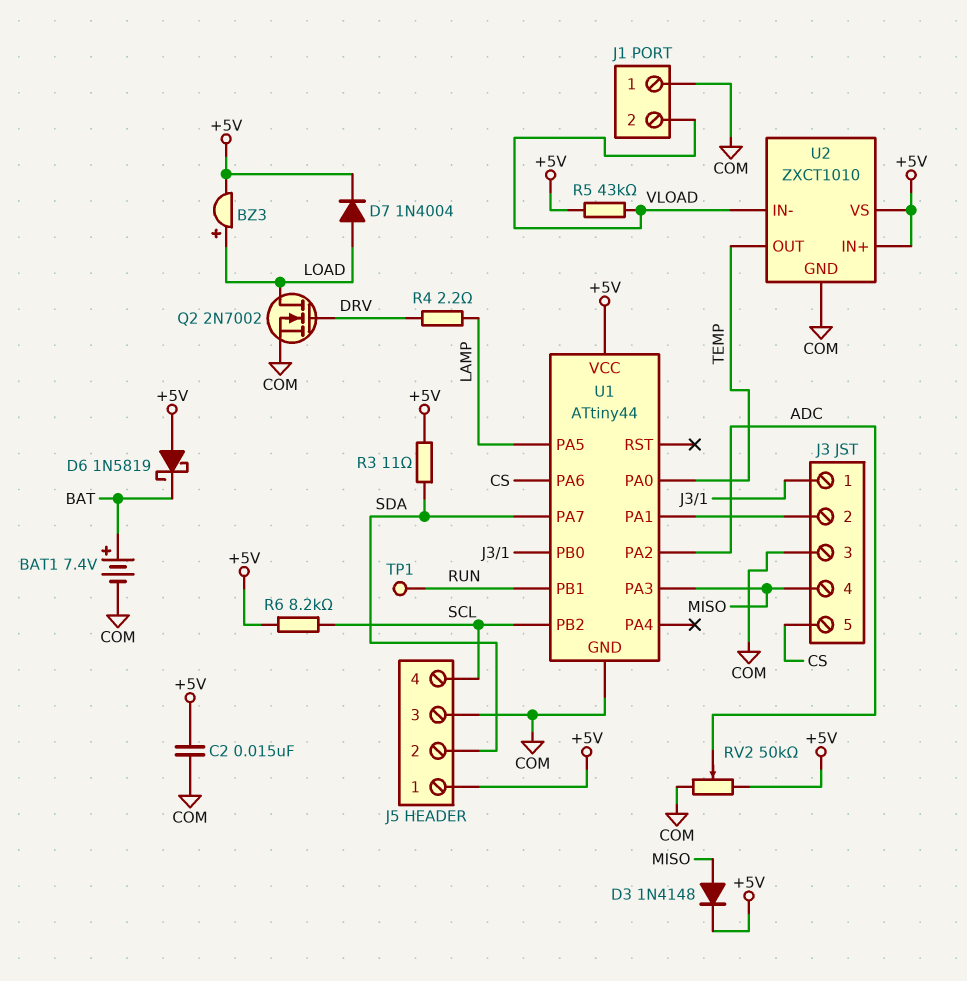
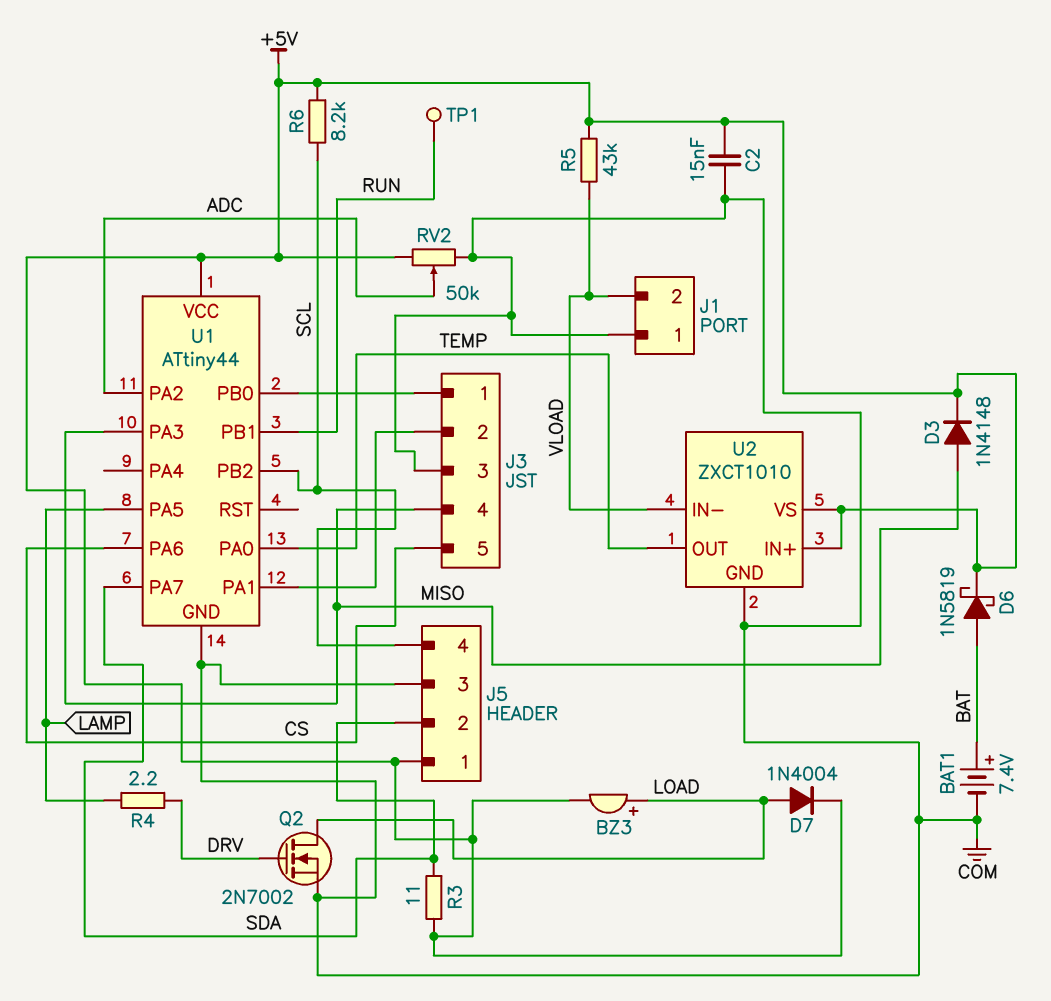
D6: schottky 1N5819 (A +5V, K BAT) -> schottky 1N5819 (A BAT, K +5V)

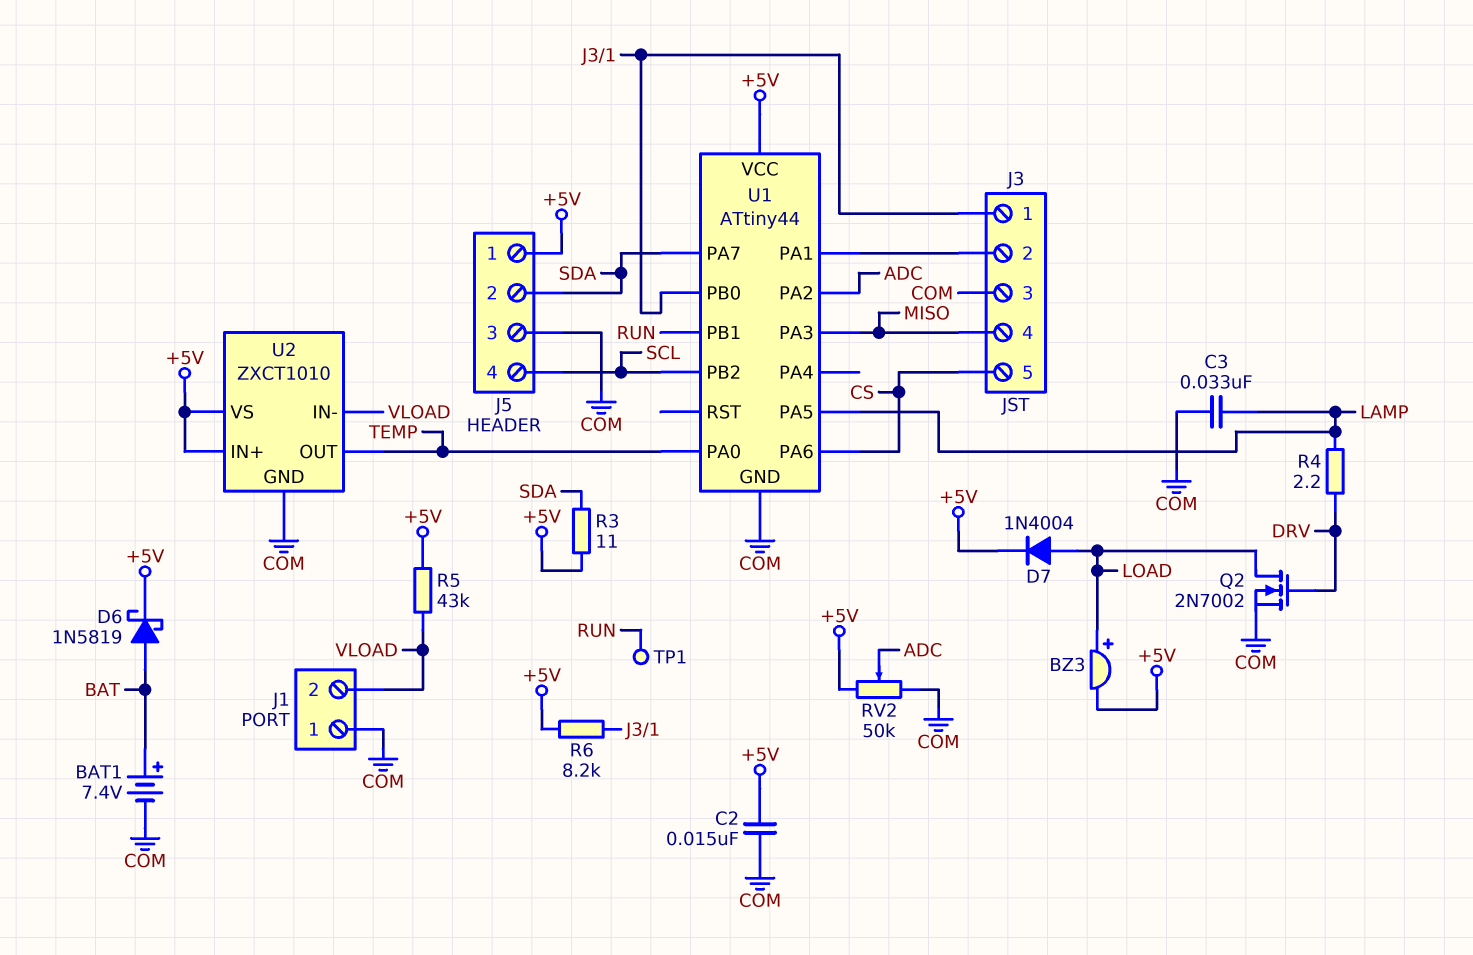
C3: none -> 33nF (COM, LAMP)
D3: diode 1N4148 (A MISO, K +5V) -> none
R6: 8.2k (+5V, SCL) -> 8.2k (+5V, J3/1)

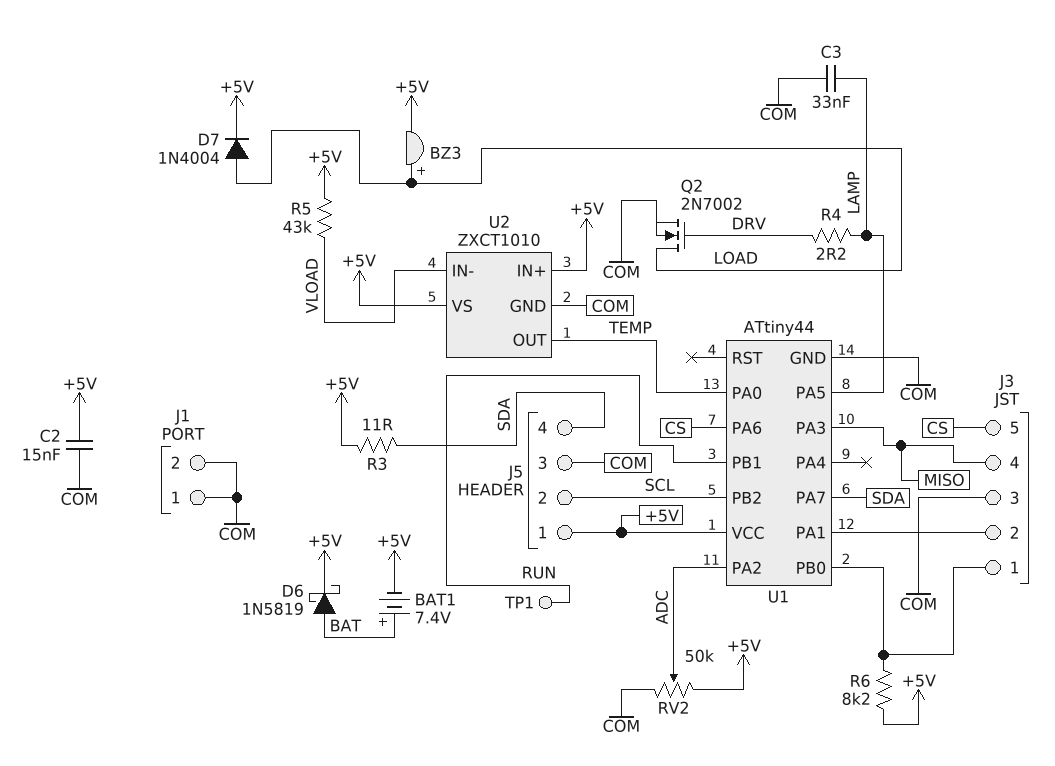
BAT1: 7.4V (plus BAT, minus COM) -> 7.4V (plus BAT, minus +5V)
J1 pin 2: VLOAD -> COM
J5 pin 2: SDA -> SCL
J5 pin 4: SCL -> SDA

